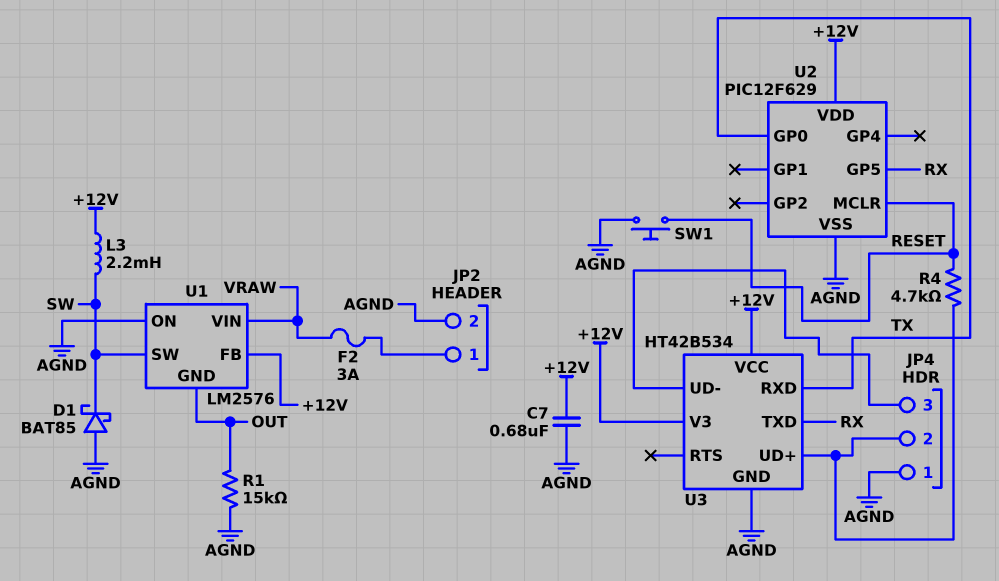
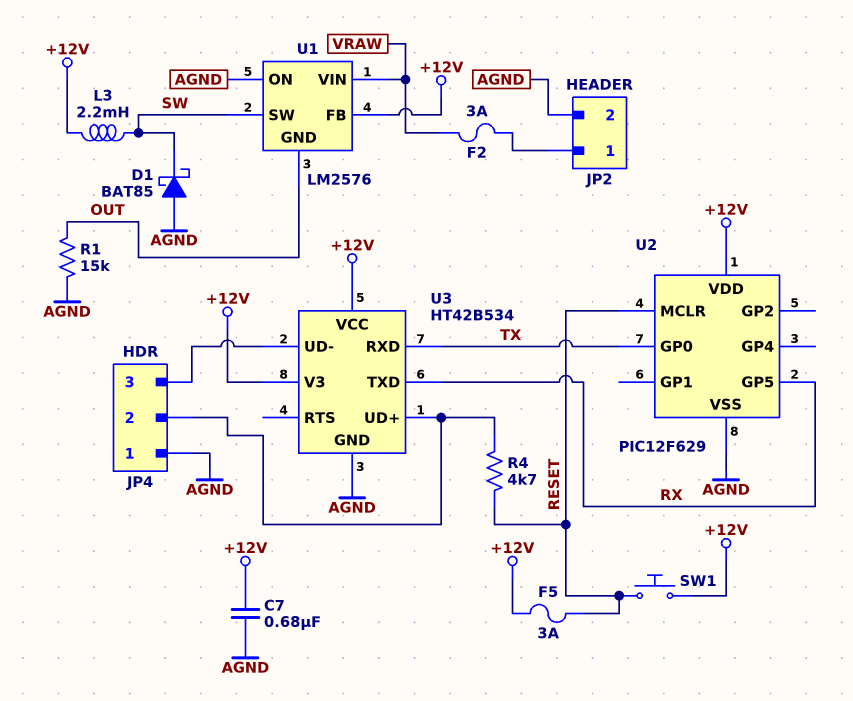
F5: none -> 3A (+12V, RESET)
SW1: button (AGND, RESET) -> button (+12V, RESET)

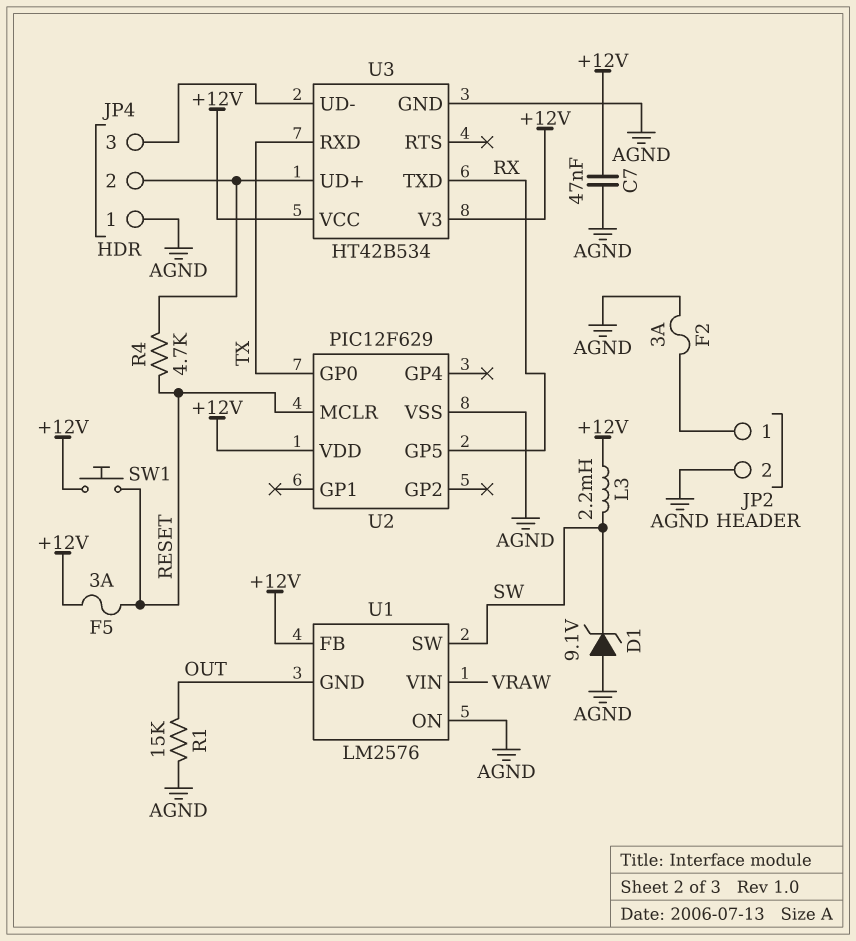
C7: 680nF (+12V, AGND) -> 47nF (+12V, AGND)
D1: schottky BAT85 (A AGND, K SW) -> zener 9.1V (A AGND, K SW)
F2: 3A (JP2/1, VRAW) -> 3A (AGND, JP2/1)

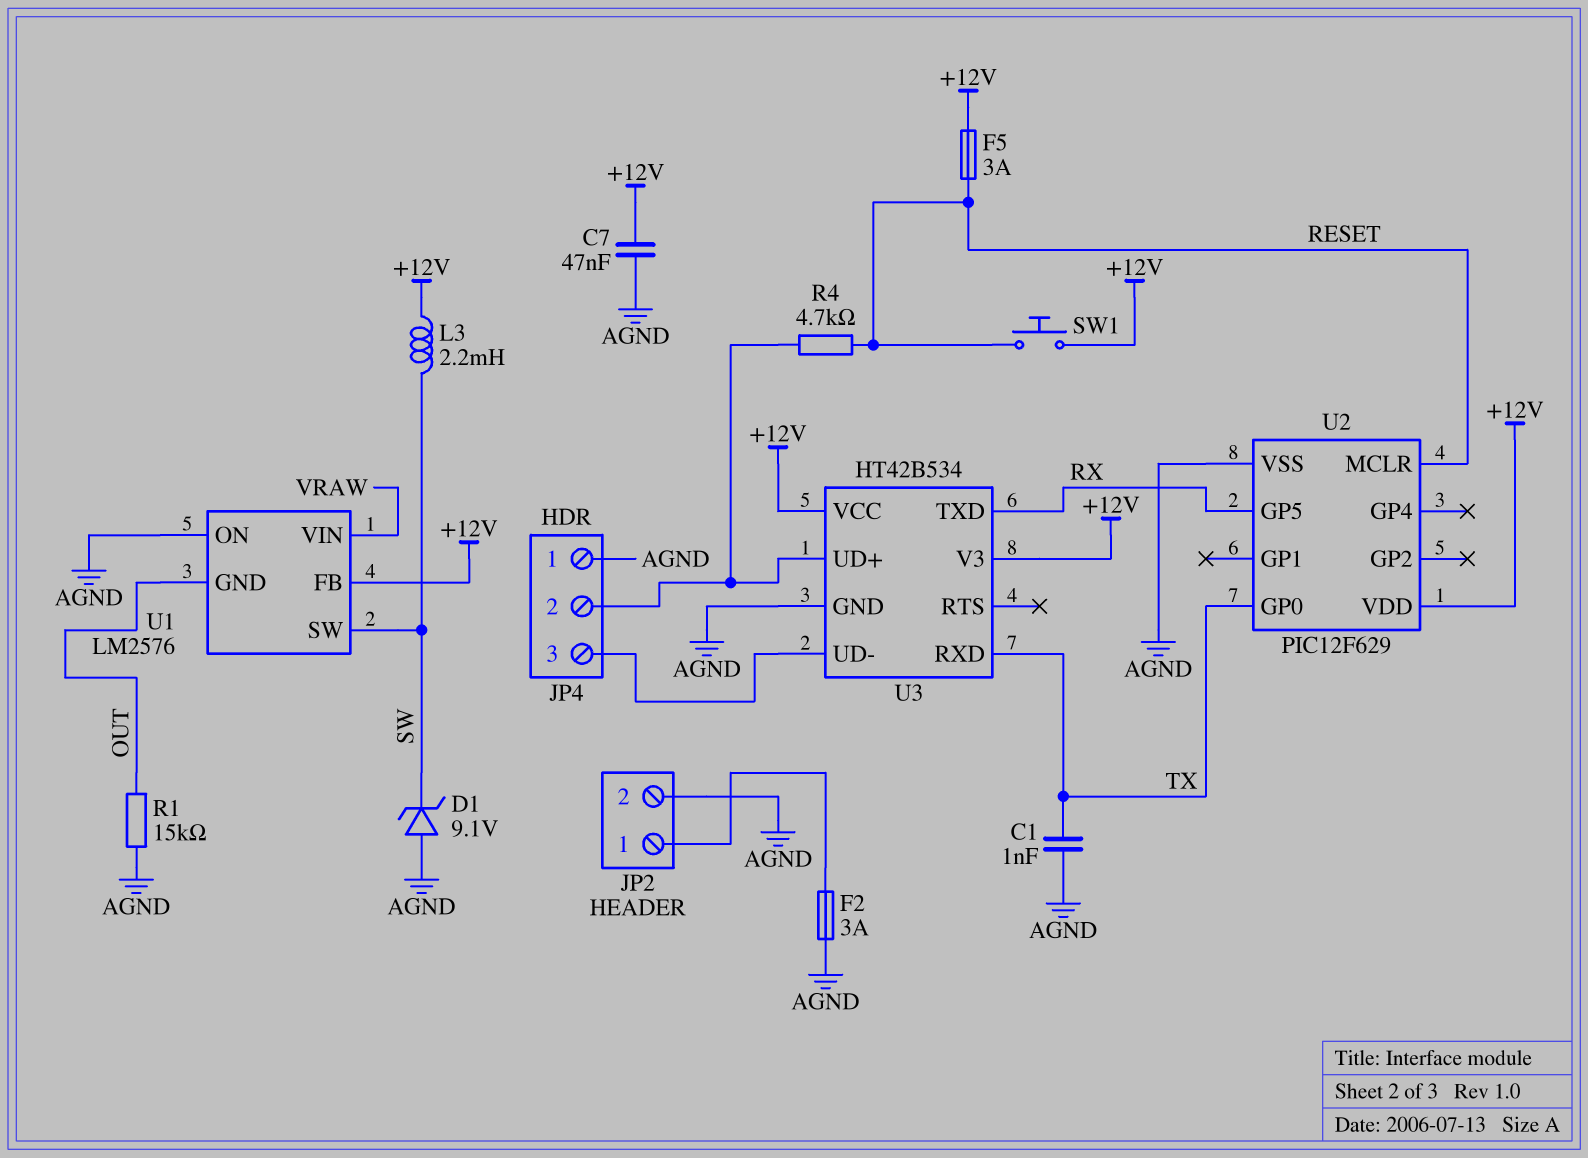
C1: none -> 1nF (AGND, TX)

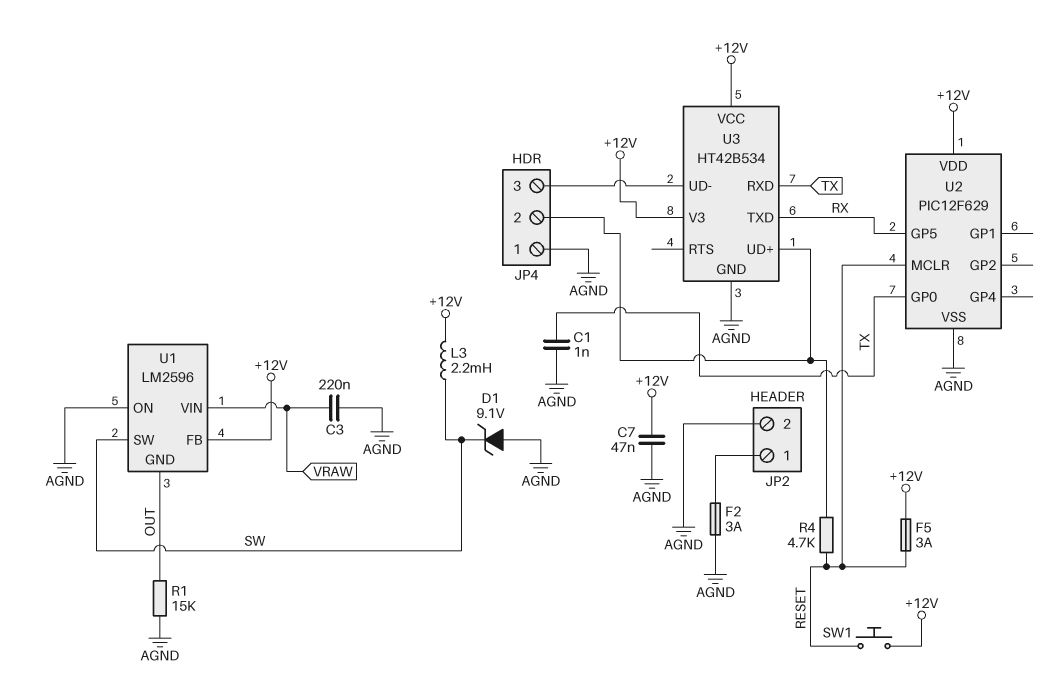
C3: none -> 220nF (AGND, VRAW)
U1: LM2576 -> LM2596

